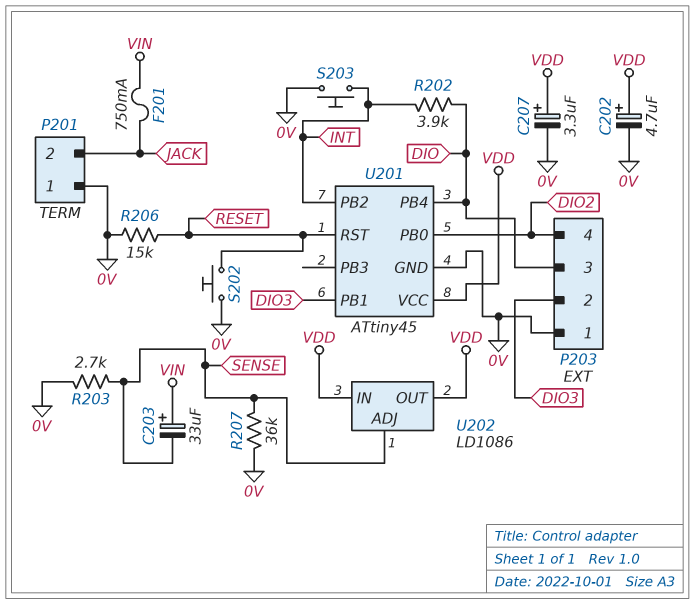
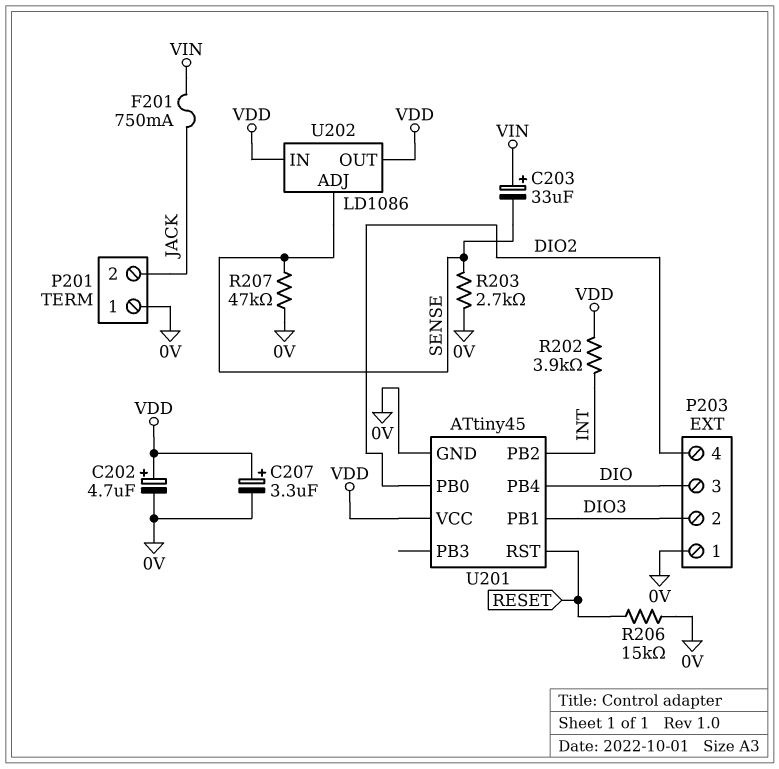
R202: 3.9k (DIO, INT) -> 3.9k (INT, VDD)
R207: 36k (0V, SENSE) -> 47k (0V, SENSE)
S202: button (0V, RESET) -> none
S203: button (0V, INT) -> none

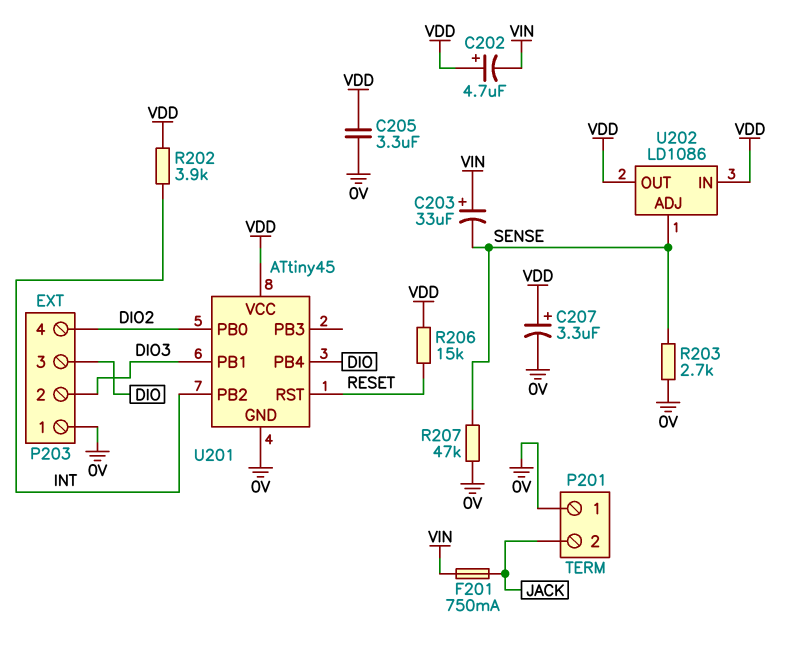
C202: 4.7uF (plus VDD, minus 0V) -> 4.7uF (plus VDD, minus VIN)
C205: none -> 3.3uF (0V, VDD)
R206: 15k (0V, RESET) -> 15k (RESET, VDD)

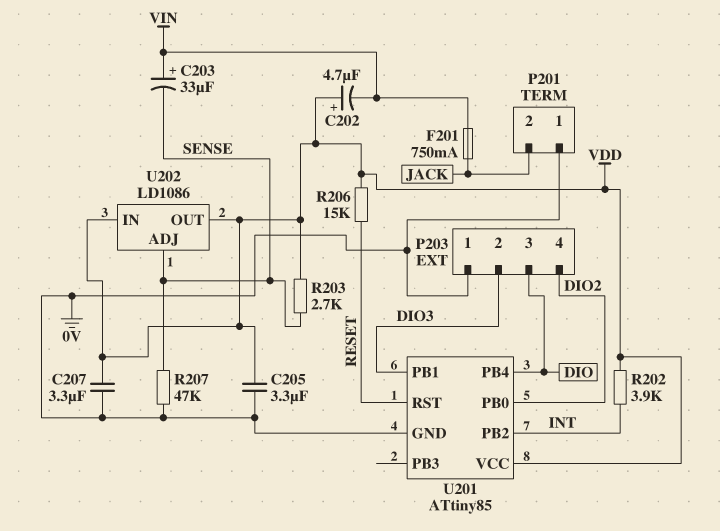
C207: 3.3uF (plus VDD, minus 0V) -> 3.3uF (0V, VDD)
R203: 2.7k (0V, SENSE) -> 2.7k (SENSE, VDD)
U201: ATtiny45 -> ATtiny85

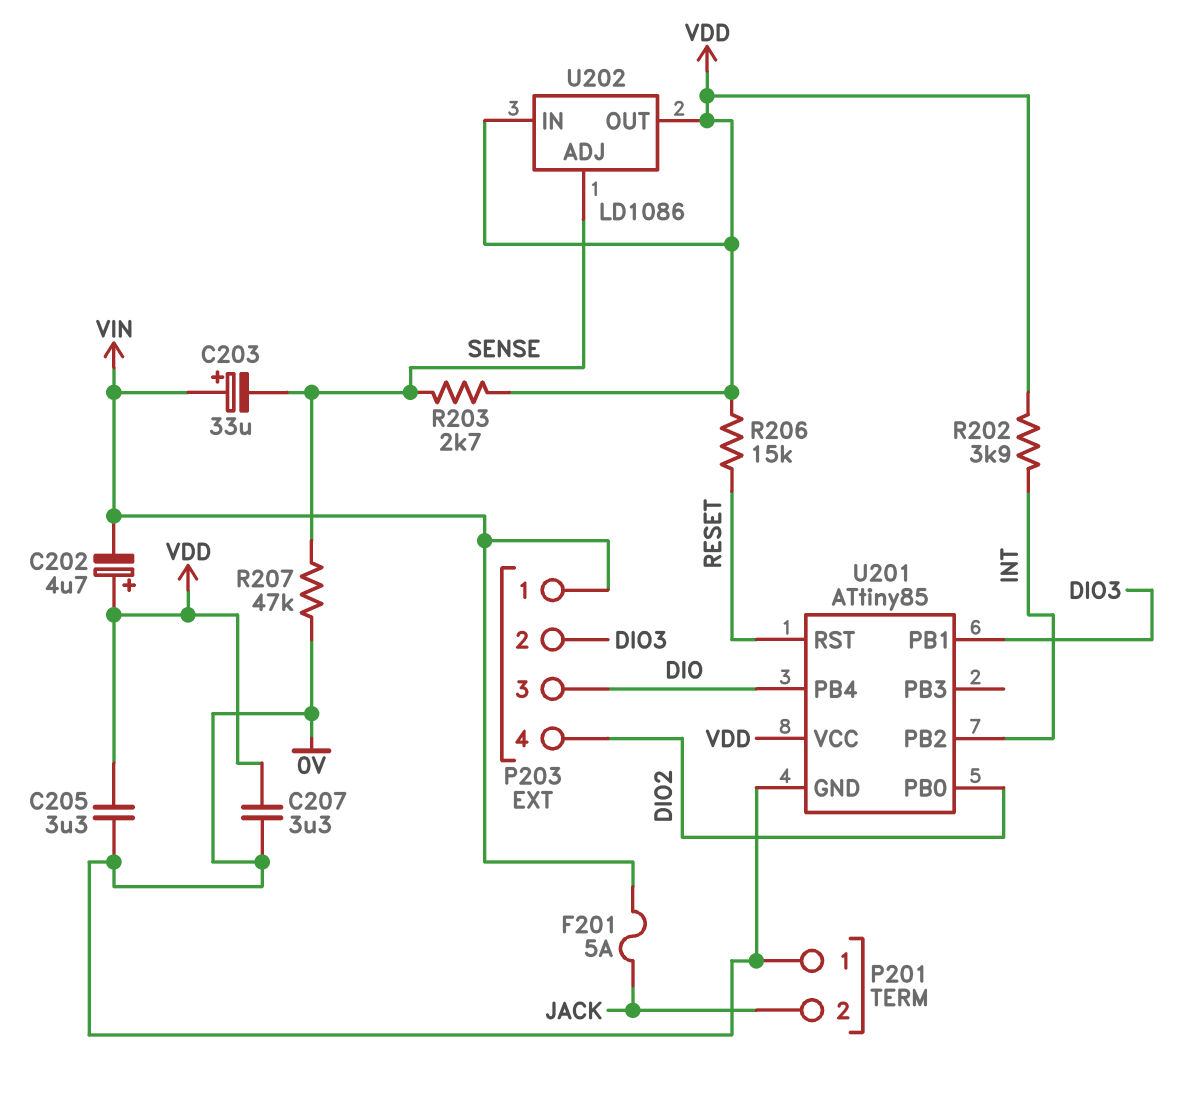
F201: 750mA (JACK, VIN) -> 5A (JACK, VIN)
P203 pin 1: 0V -> VIN

